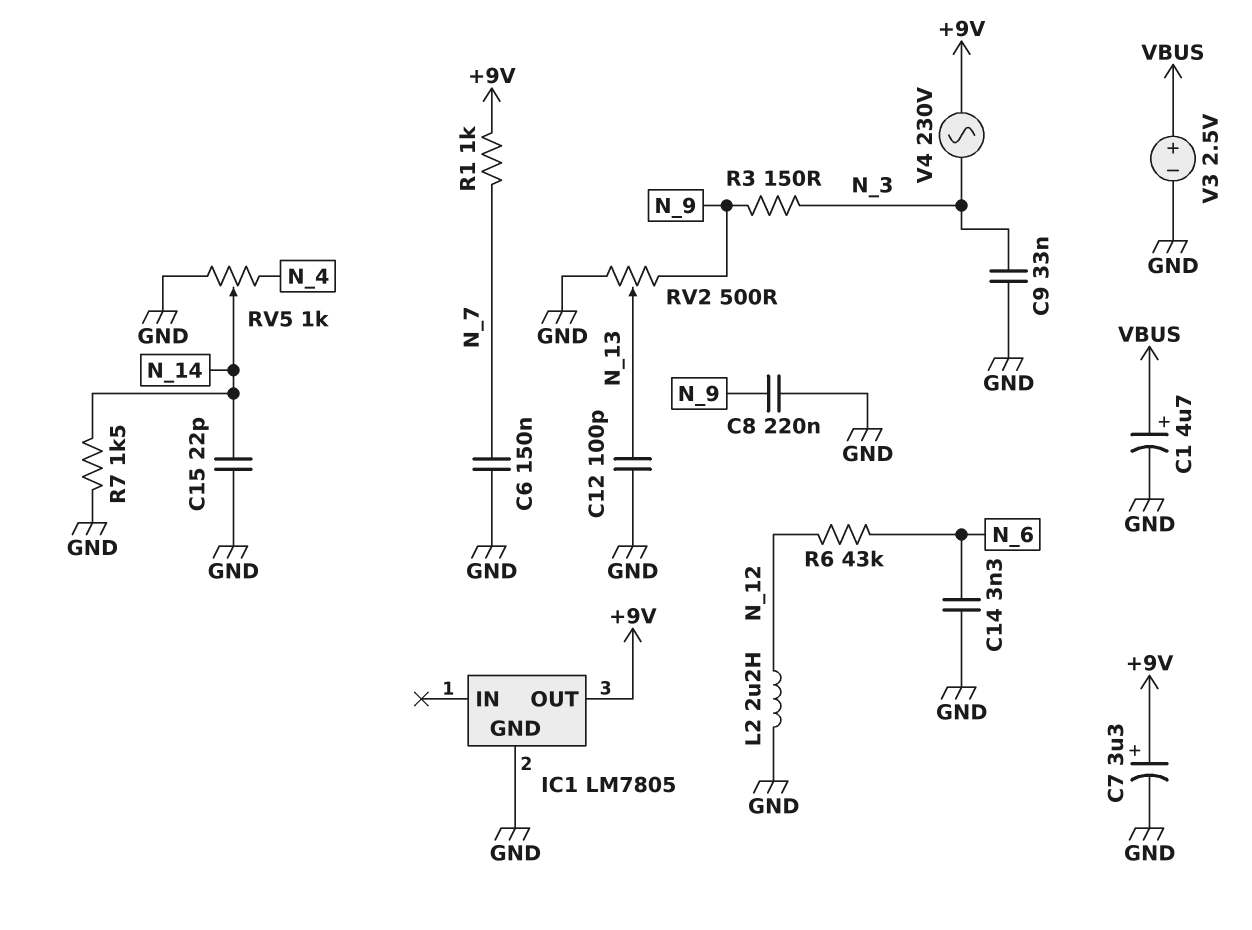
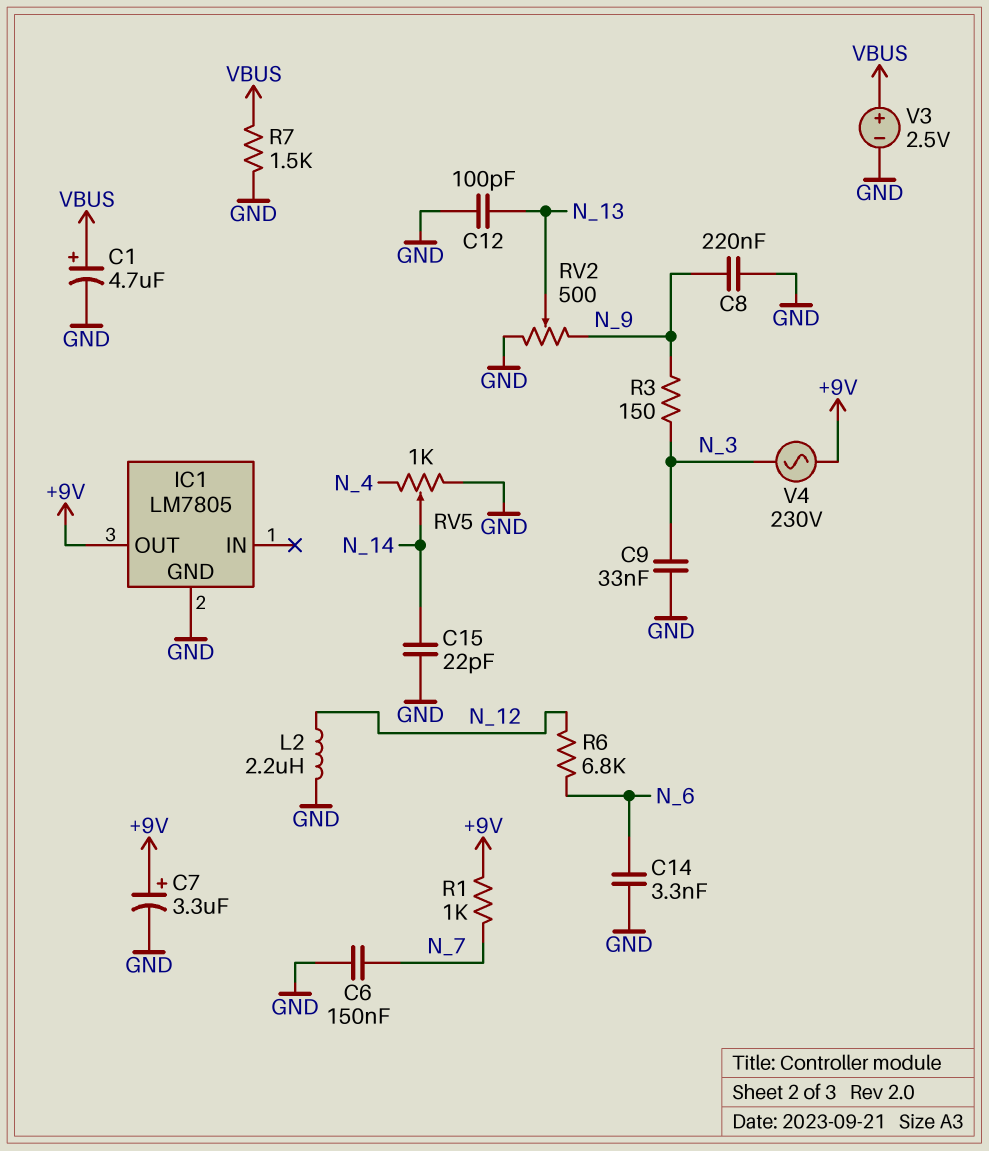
R6: 43k (N_6, N_12) -> 6.8k (N_6, N_12)
R7: 1.5k (GND, N_14) -> 1.5k (GND, VBUS)

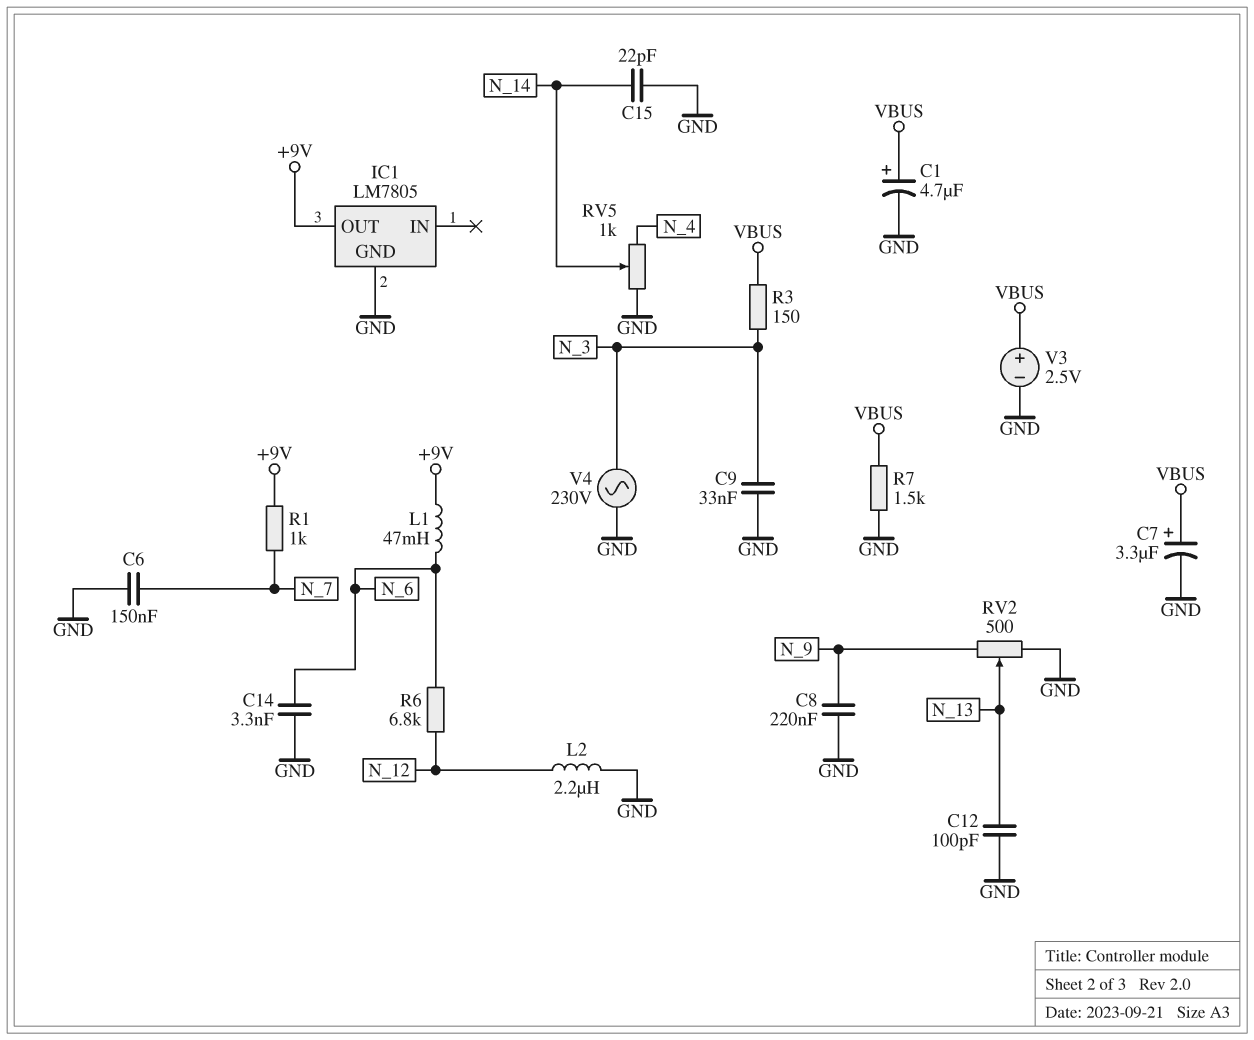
C7: 3.3uF (plus +9V, minus GND) -> 3.3uF (plus VBUS, minus GND)
L1: none -> 47mH (+9V, N_6)
R3: 150 (N_3, N_9) -> 150 (N_3, VBUS)
V4: AC 230V (+9V, N_3) -> AC 230V (GND, N_3)

